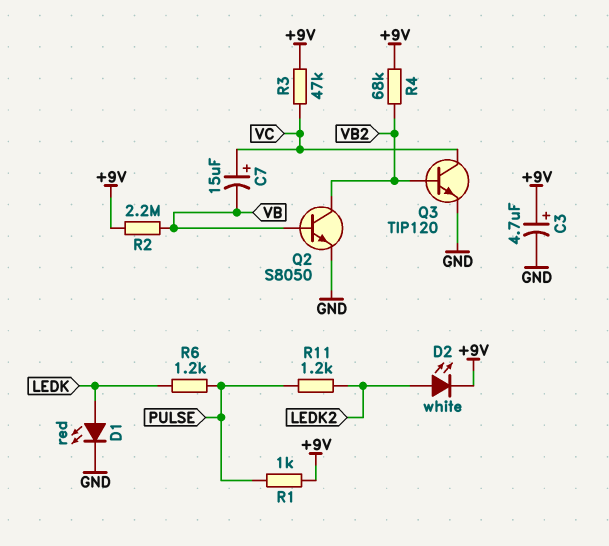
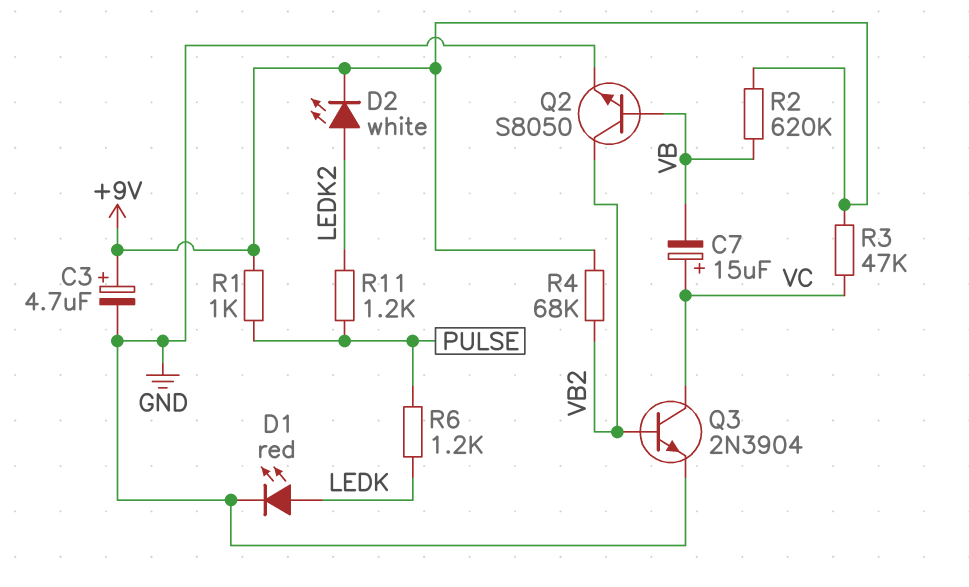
Q3: NPN TIP120 (B VB2, C VC, E GND) -> NPN 2N3904 (B VB2, C VC, E GND)
R2: 2.2M (+9V, VB) -> 620k (+9V, VB)

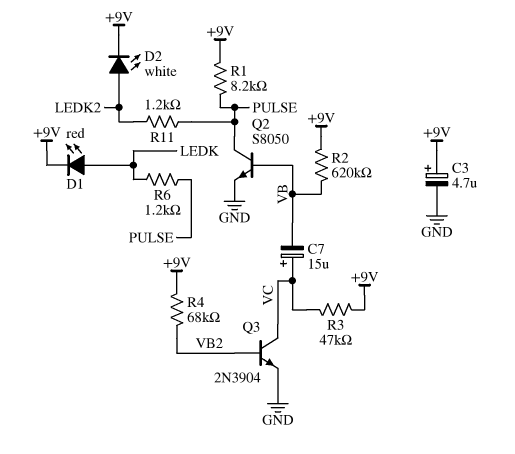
D1: LED red (A LEDK, K GND) -> LED red (A LEDK, K +9V)
Q2: NPN S8050 (B VB, C VB2, E GND) -> NPN S8050 (B VB, C PULSE, E GND)
R1: 1k (+9V, PULSE) -> 8.2k (+9V, PULSE)

